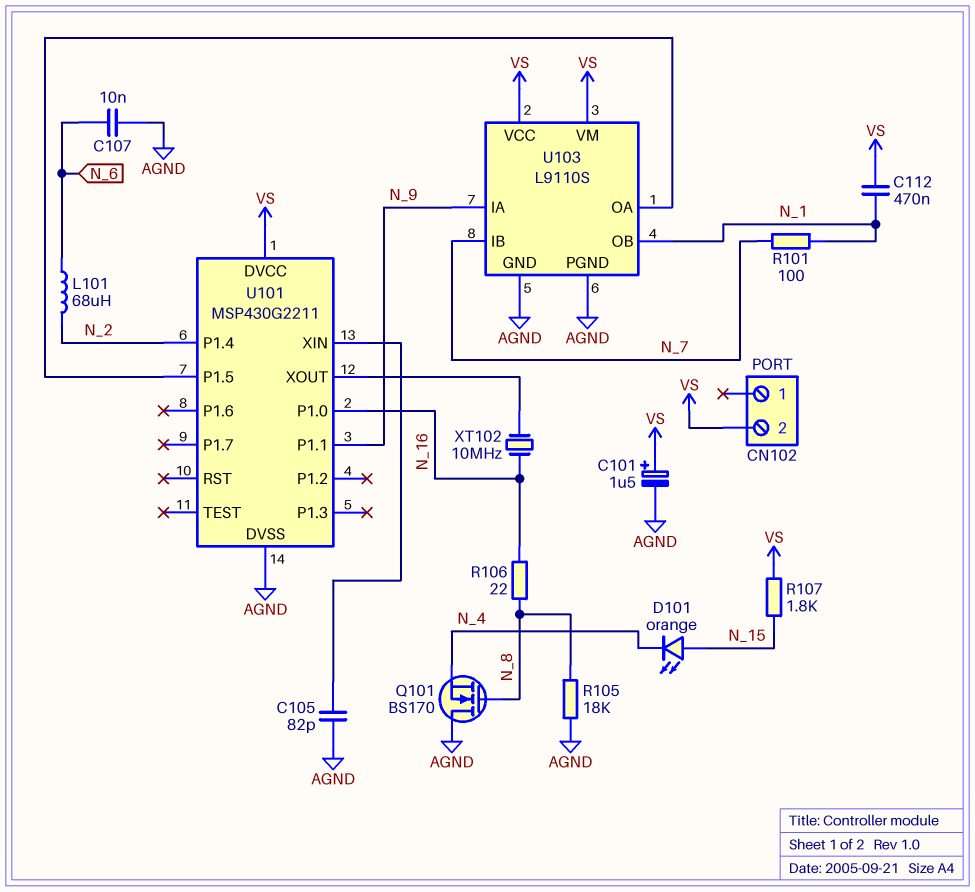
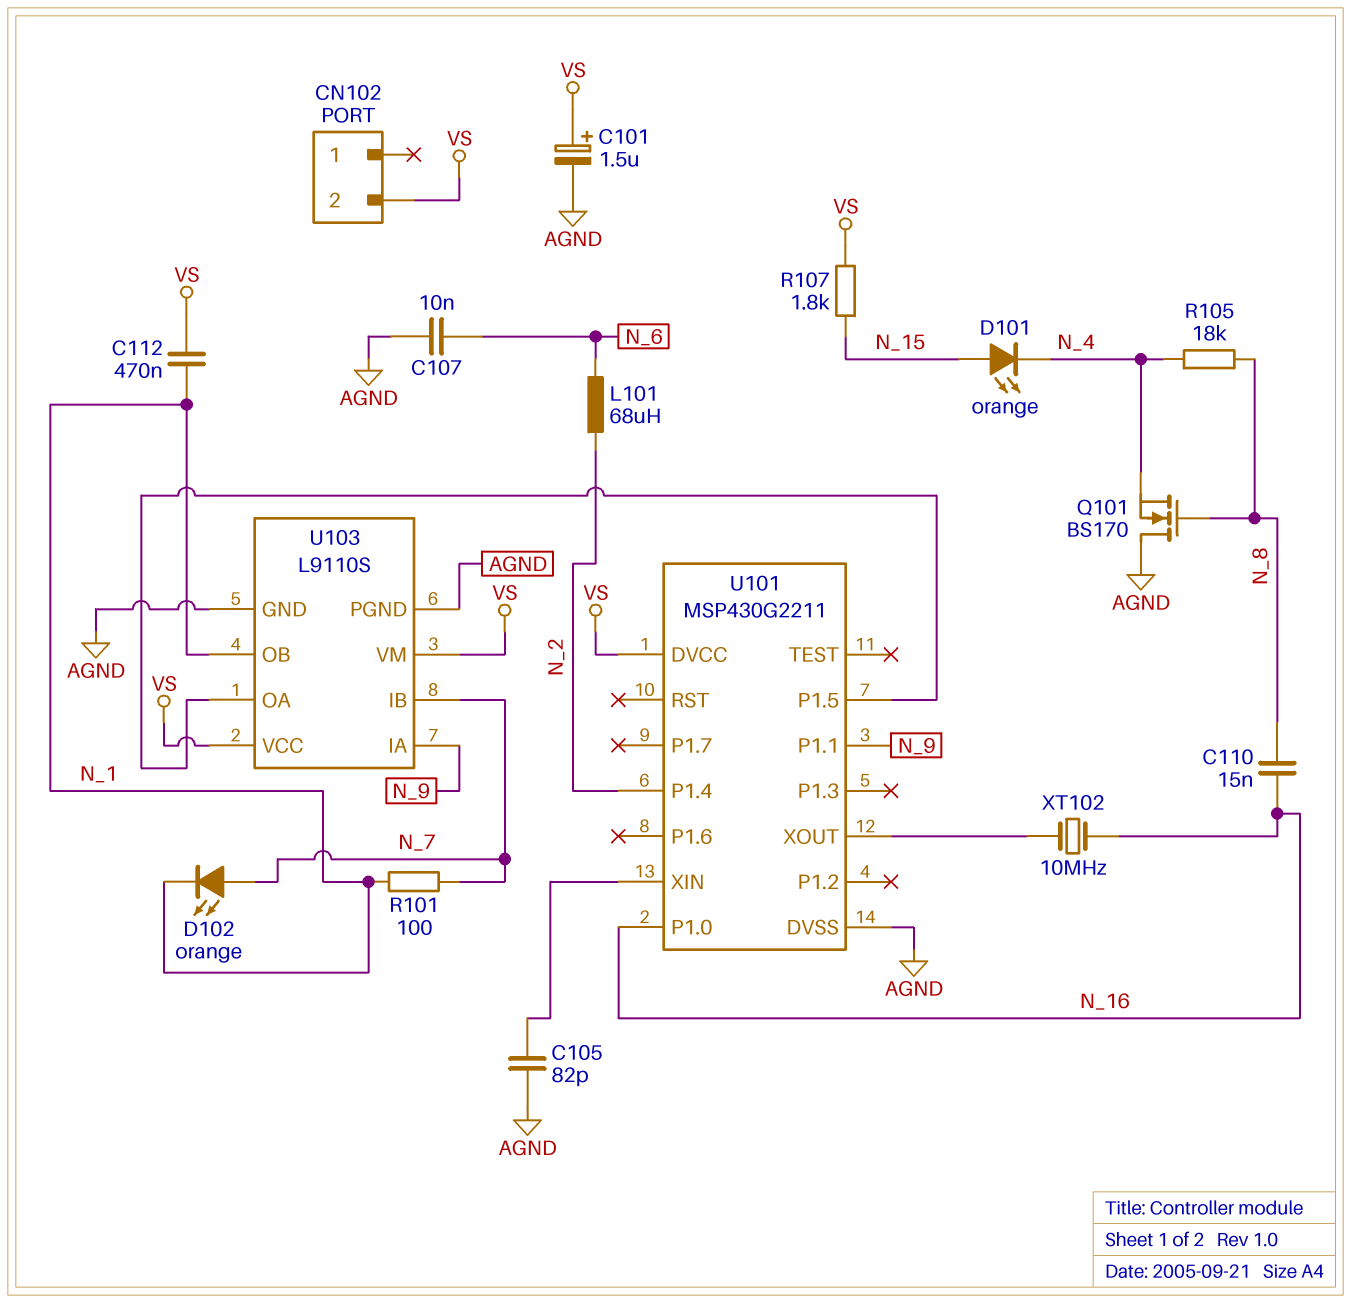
C110: none -> 15nF (N_8, N_16)
D102: none -> LED orange (A N_7, K N_1)
R105: 18k (AGND, N_8) -> 18k (N_4, N_8)
R106: 22 (N_8, N_16) -> none

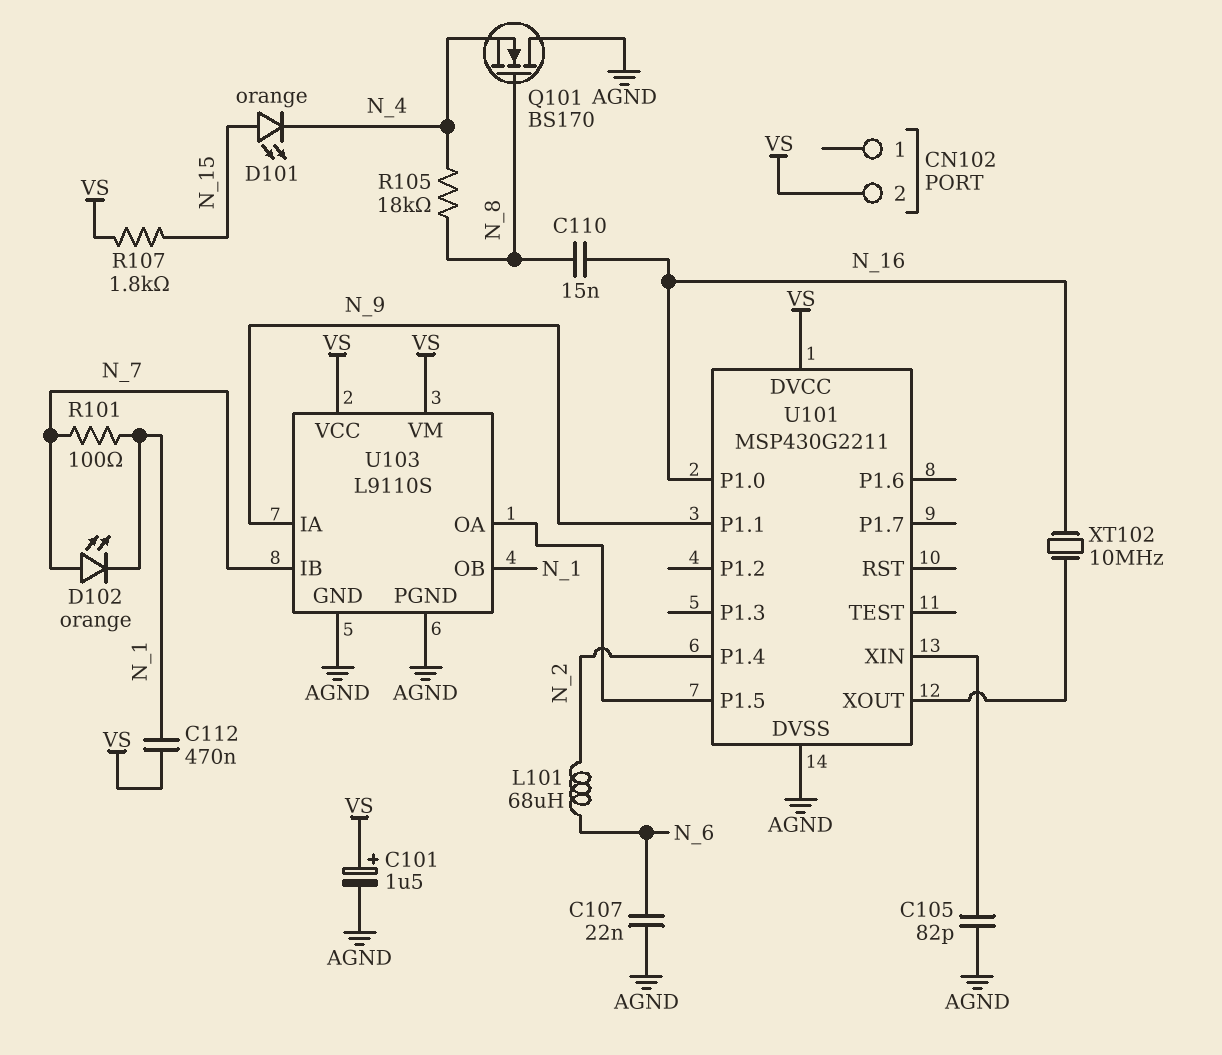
C107: 10nF (AGND, N_6) -> 22nF (AGND, N_6)

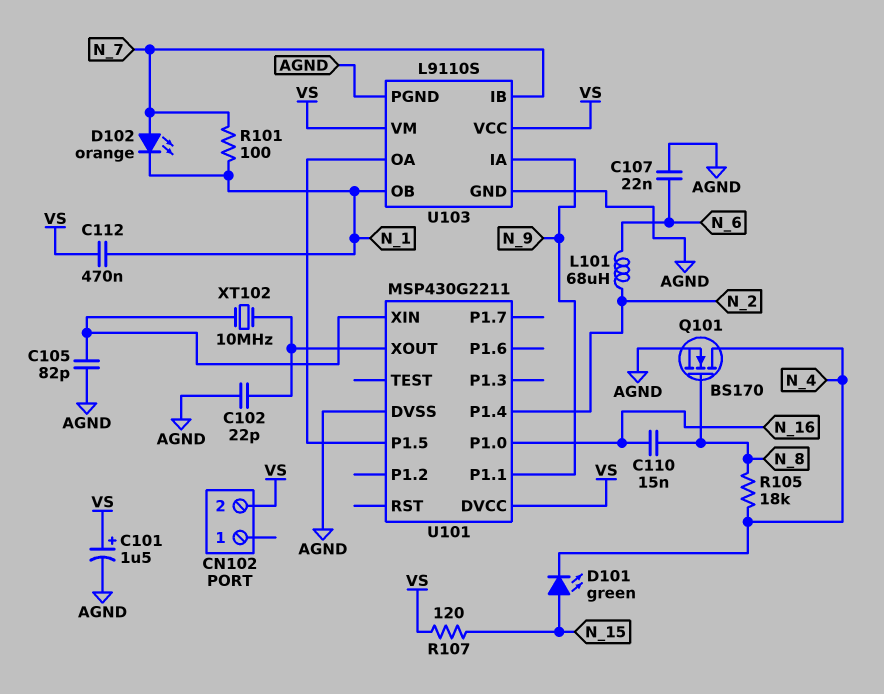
C102: none -> 22pF (AGND, U101/XOUT)
D101: LED orange (A N_15, K N_4) -> LED green (A N_15, K N_4)
Q101: NMOS BS170 (G N_8, D AGND, S N_4) -> NMOS BS170 (G N_8, D N_4, S AGND)
R107: 1.8k (N_15, VS) -> 120 (N_15, VS)
XT102: 10MHz (N_16, U101/XOUT) -> 10MHz (U101/XIN, U101/XOUT)

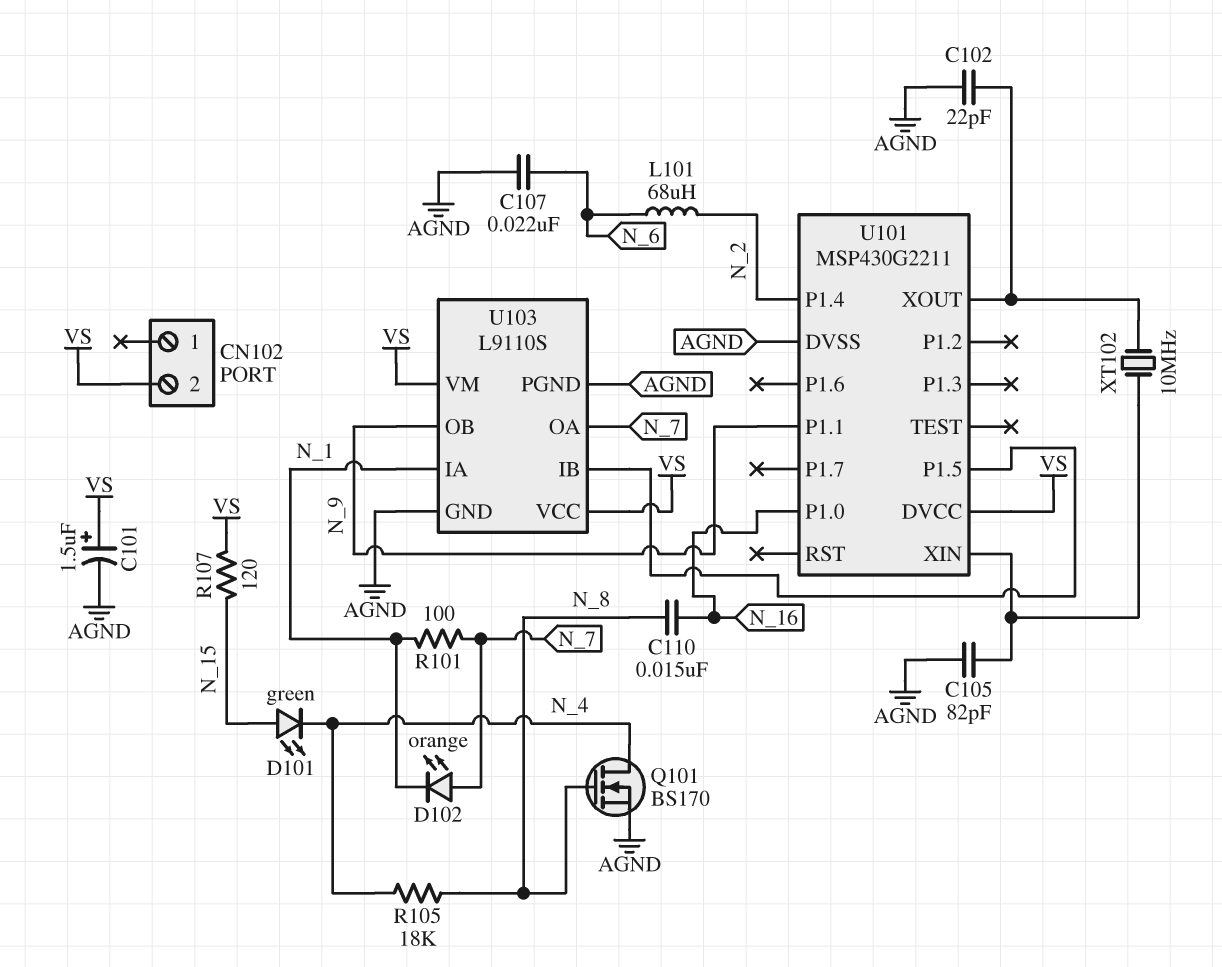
C112: 470nF (N_1, VS) -> none
U103 pin IA: N_9 -> N_1
U103 pin IB: N_7 -> U101/P1.5
U103 pin OA: U101/P1.5 -> N_7
U103 pin OB: N_1 -> N_9

